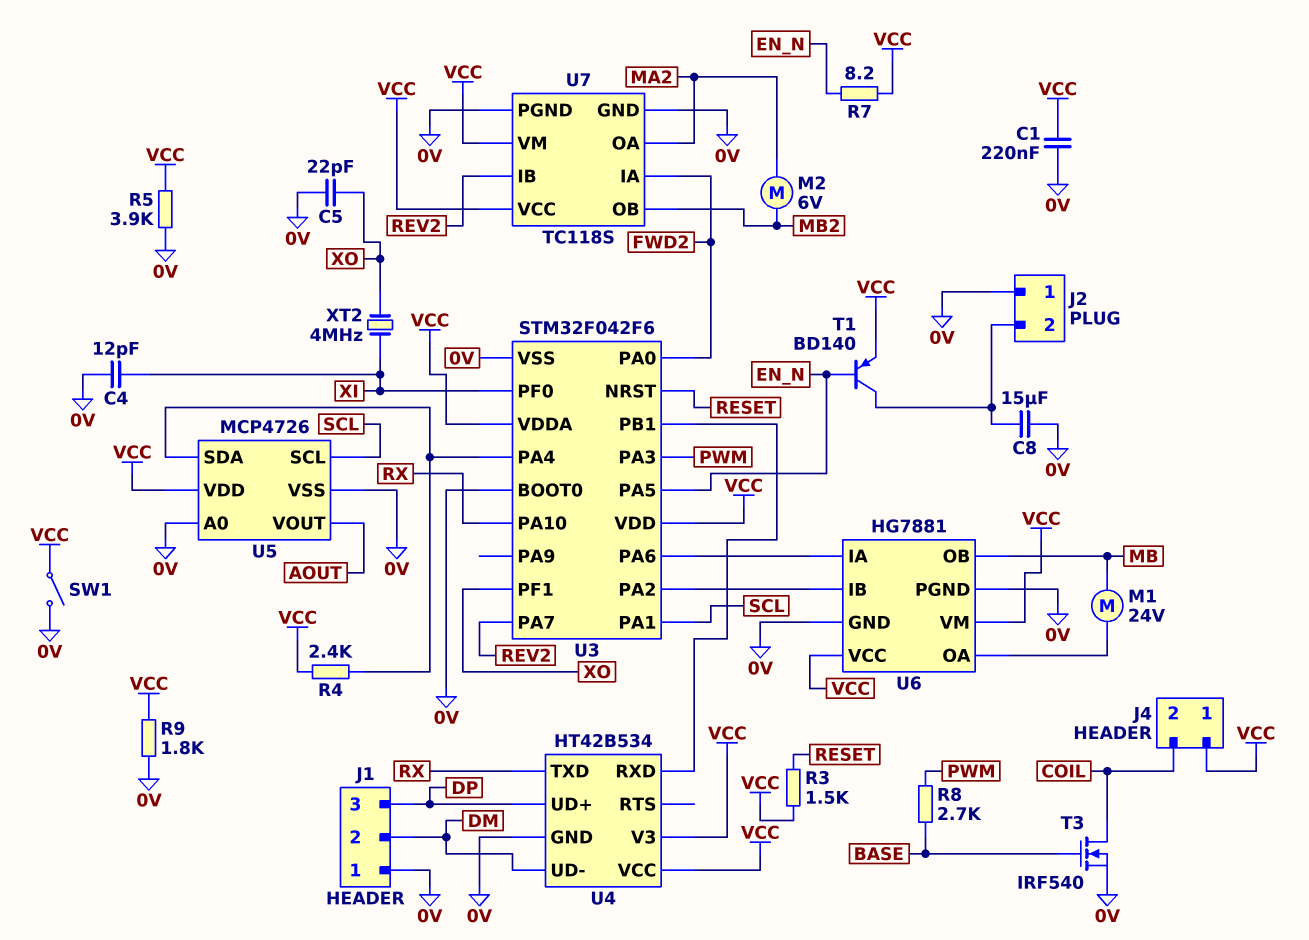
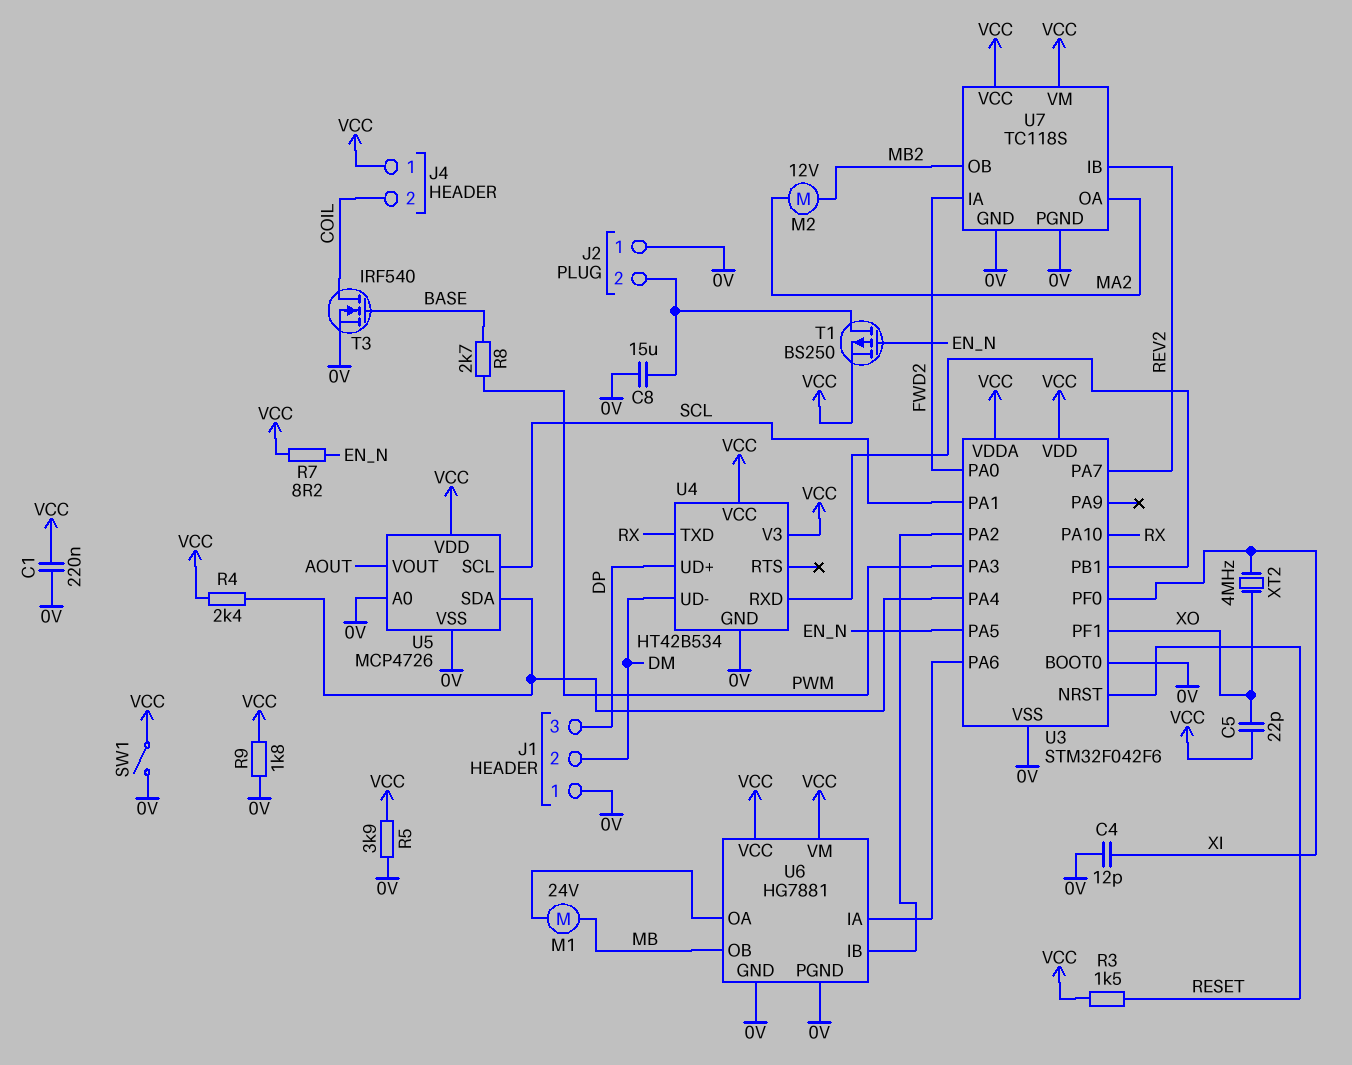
C5: 22pF (0V, XO) -> 22pF (VCC, XO)
M2: motor 6V (MA2, MB2) -> motor 12V (MA2, MB2)
T1: PNP BD140 (B EN_N, C J2/2, E VCC) -> PMOS BS250 (G EN_N, D J2/2, S VCC)

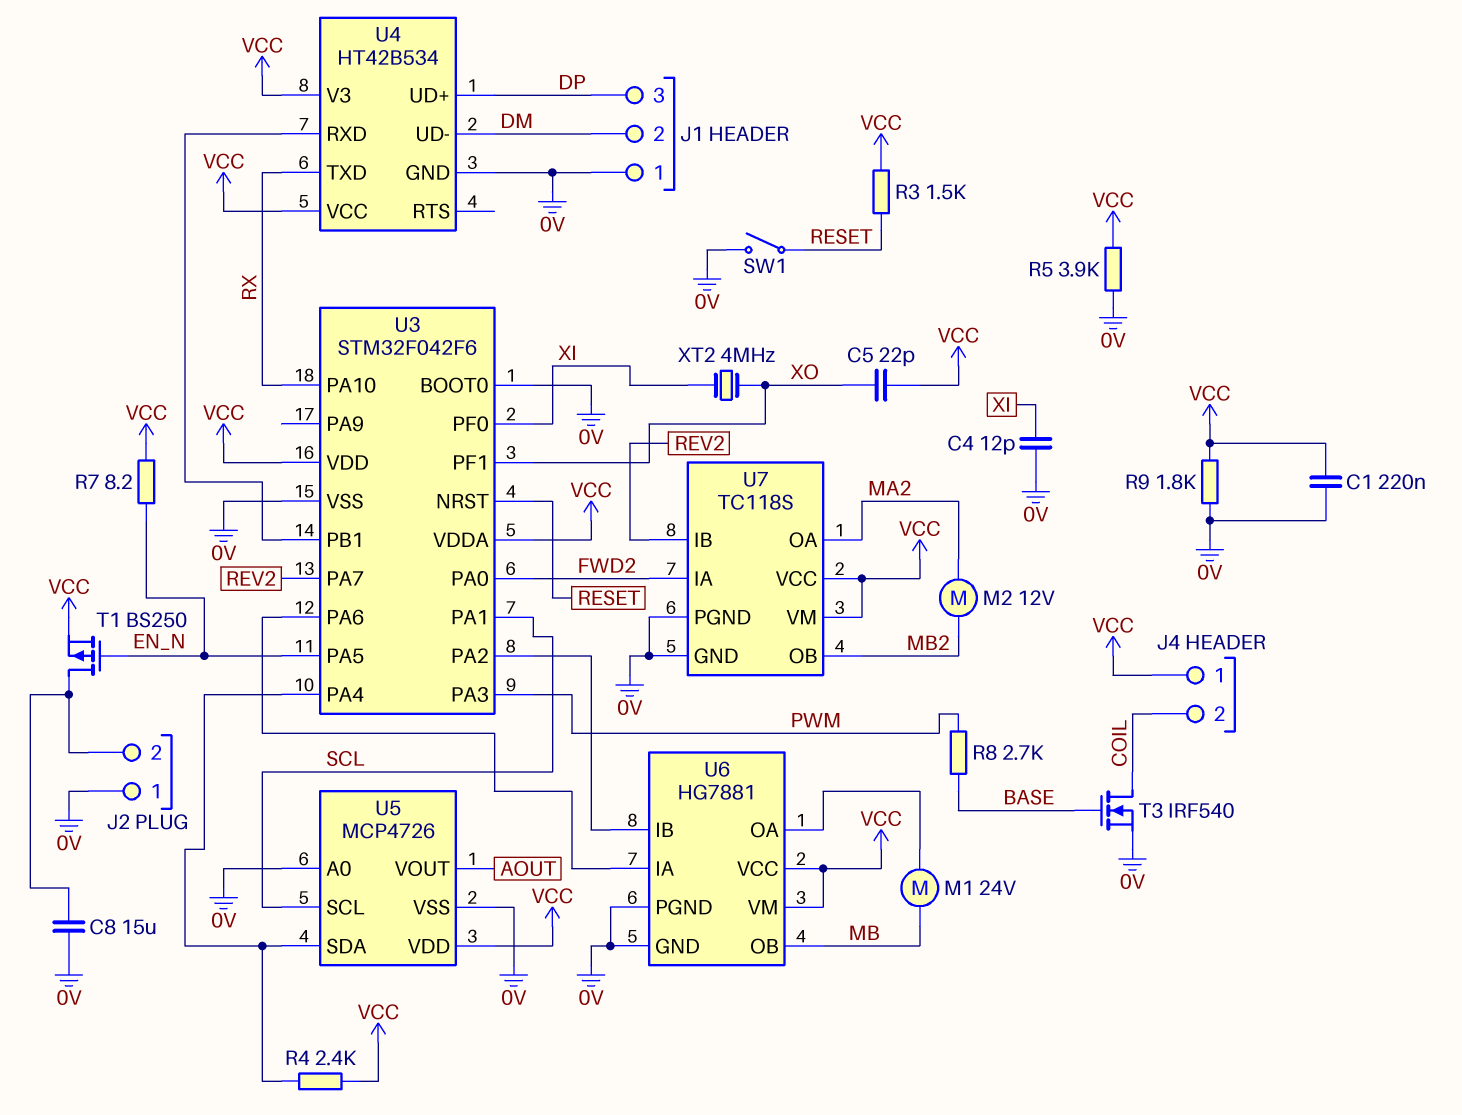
SW1: switch (0V, VCC) -> switch (0V, RESET)

